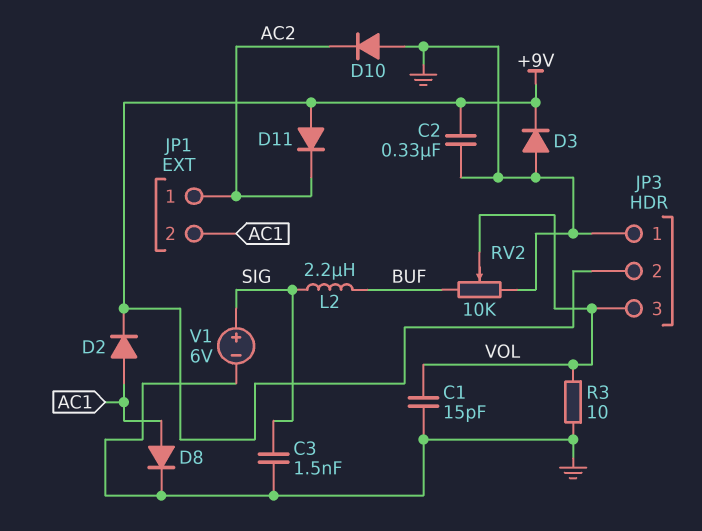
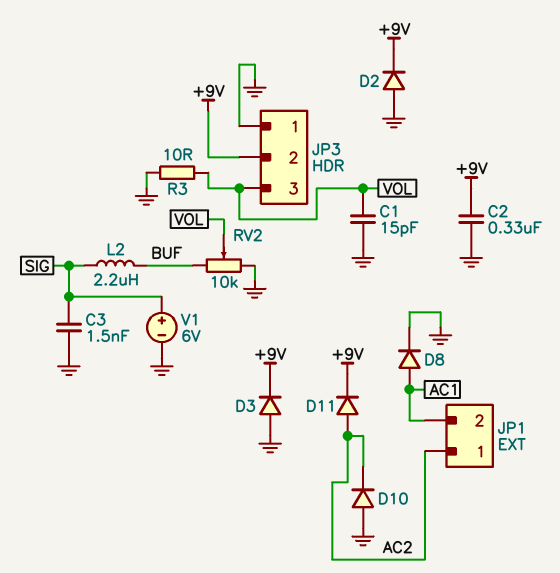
D2: diode (A AC1, K +9V) -> diode (A GND, K +9V)
D11: diode (A +9V, K AC2) -> diode (A AC2, K +9V)

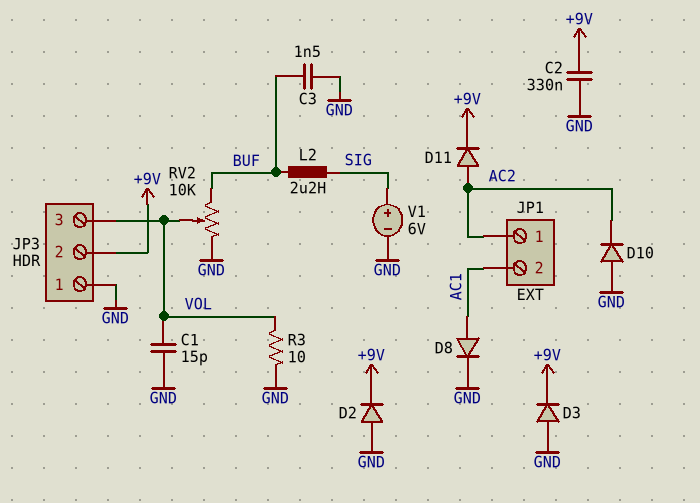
C3: 1.5nF (GND, SIG) -> 1.5nF (BUF, GND)

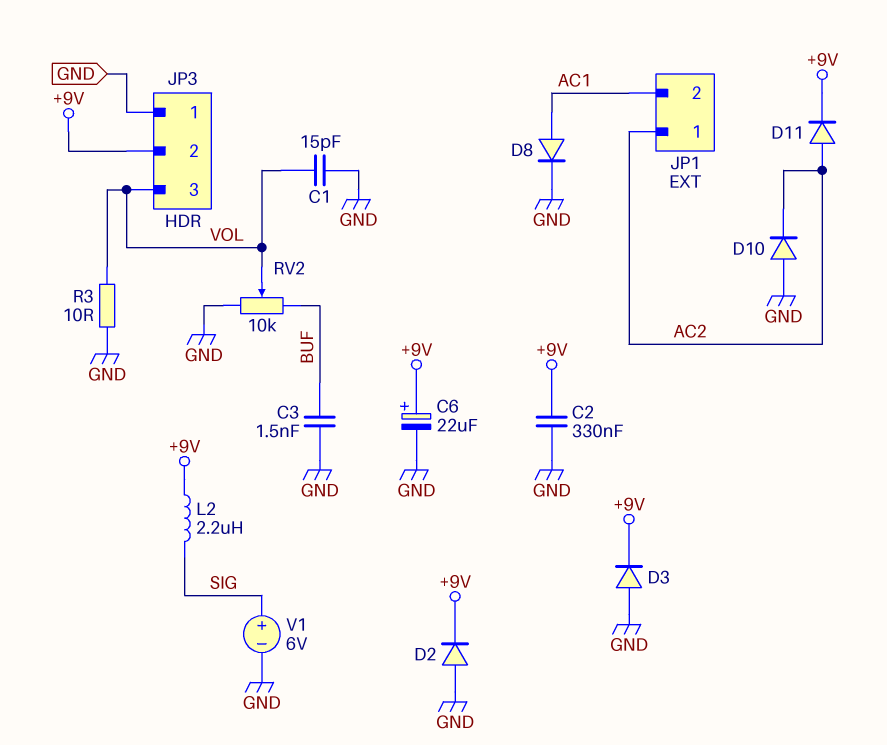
C6: none -> 22uF (plus +9V, minus GND)
L2: 2.2uH (BUF, SIG) -> 2.2uH (+9V, SIG)

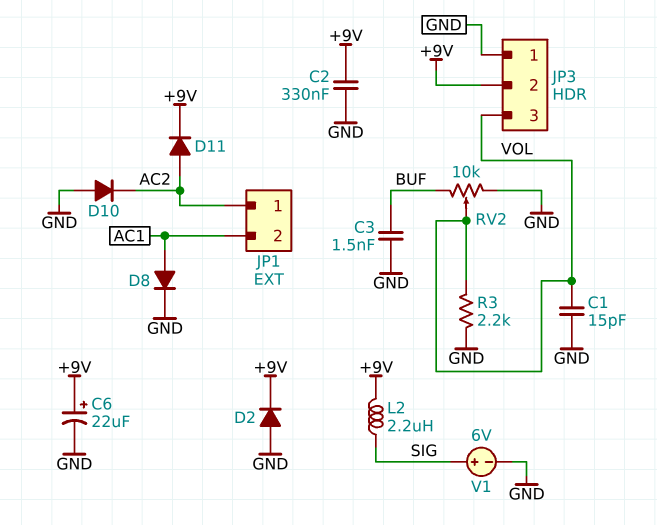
D3: diode (A GND, K +9V) -> none
R3: 10 (GND, VOL) -> 2.2k (GND, VOL)

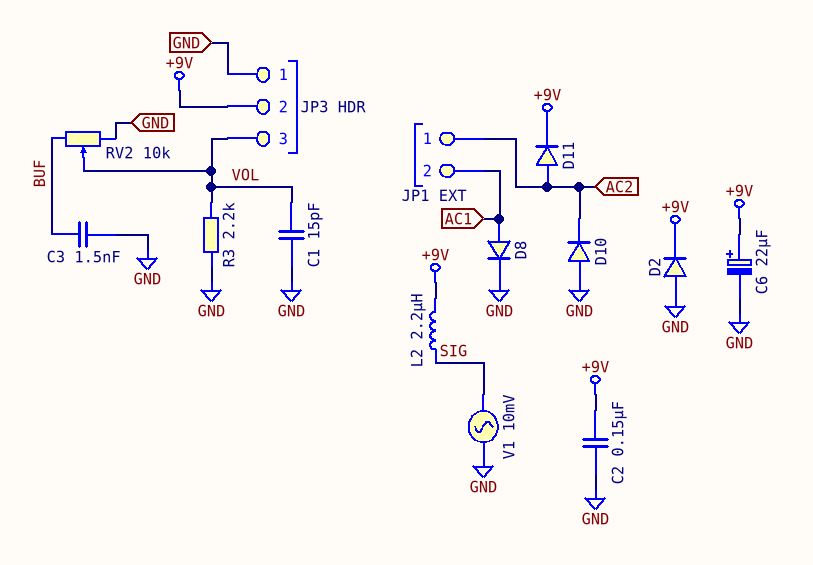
C2: 330nF (+9V, GND) -> 150nF (+9V, GND)
V1: 6V (plus SIG, minus GND) -> AC 10mV (GND, SIG)

